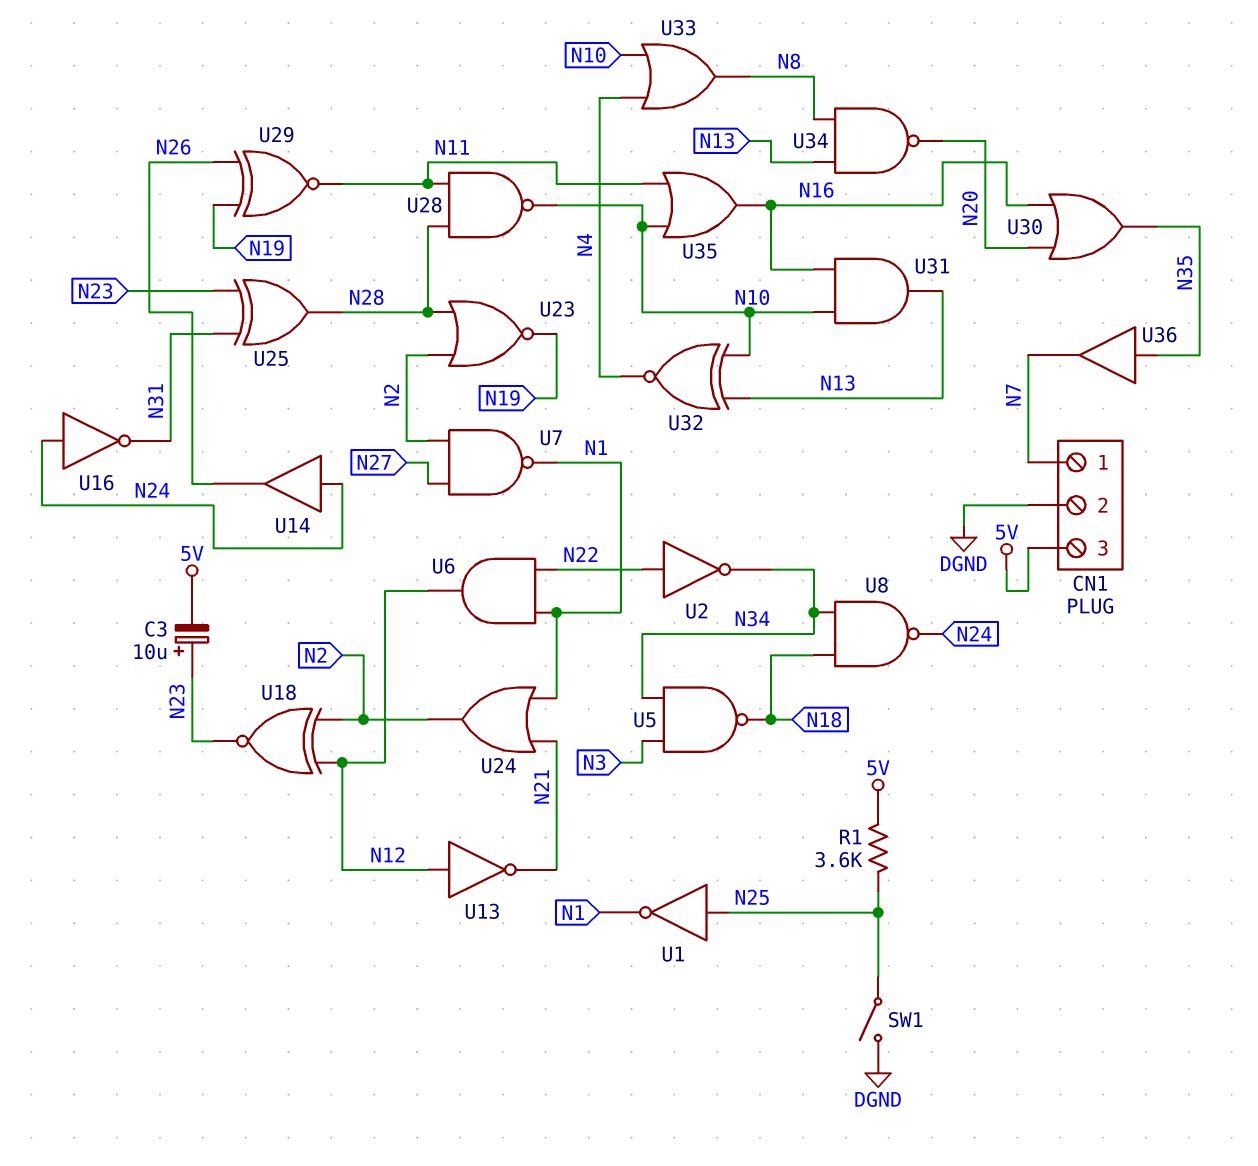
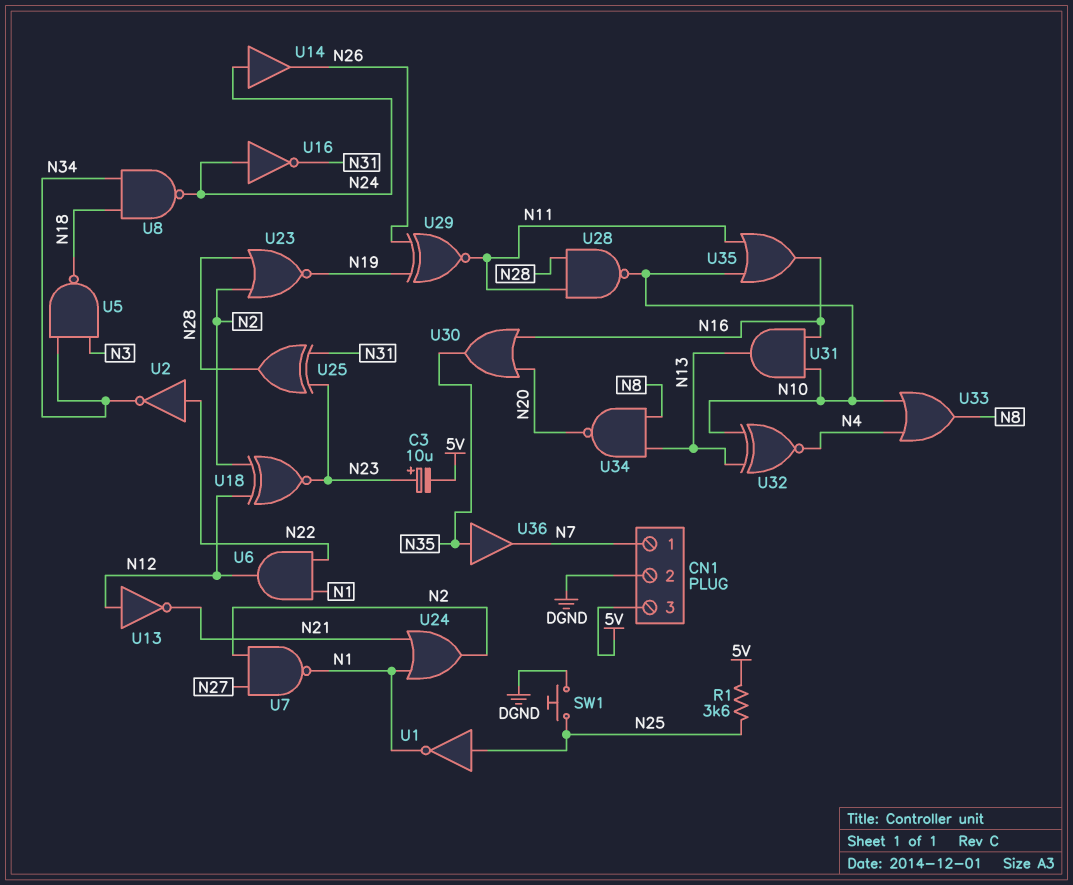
SW1: switch (DGND, N25) -> button (DGND, N25)

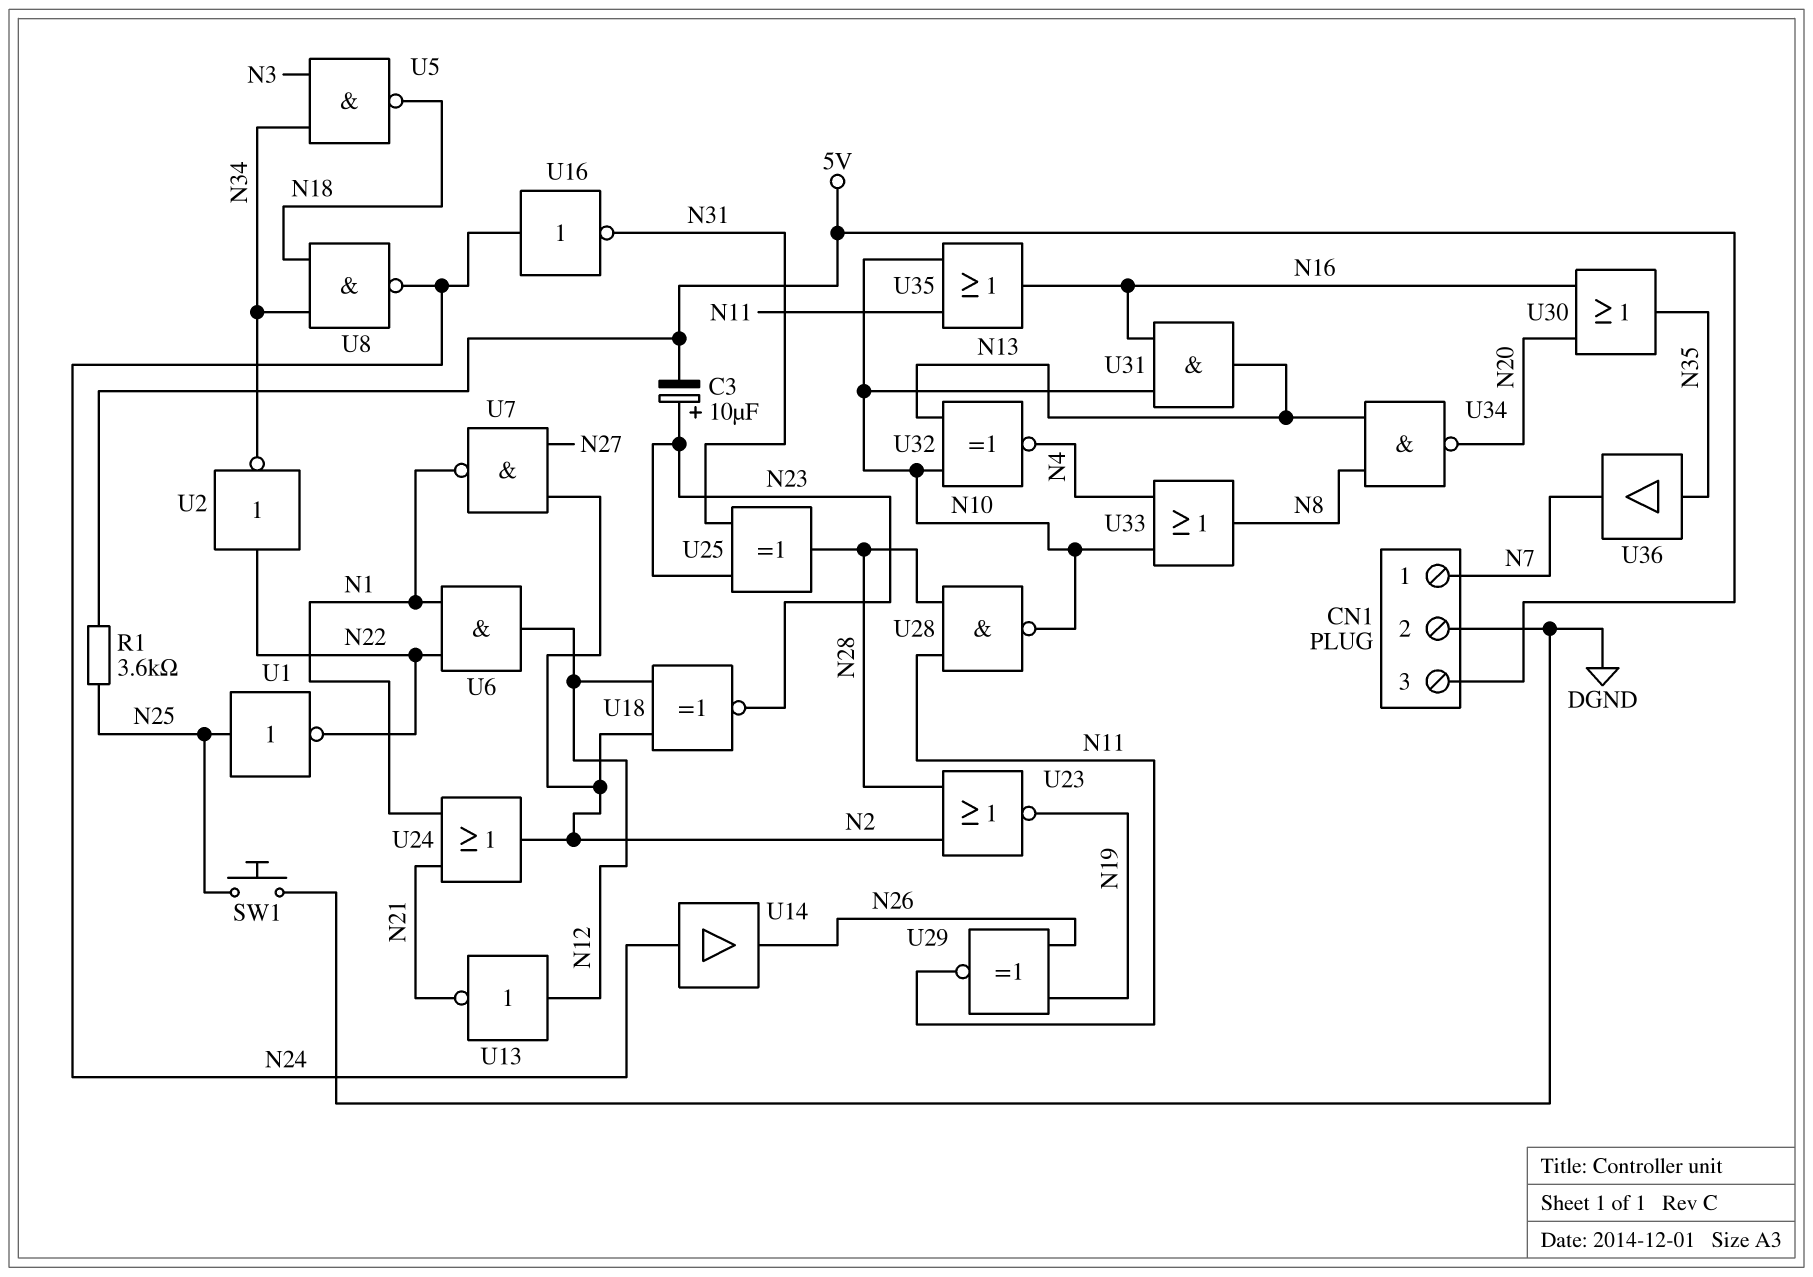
U1: NOT (in N25, out N1) -> NOT (in N25, out N22)

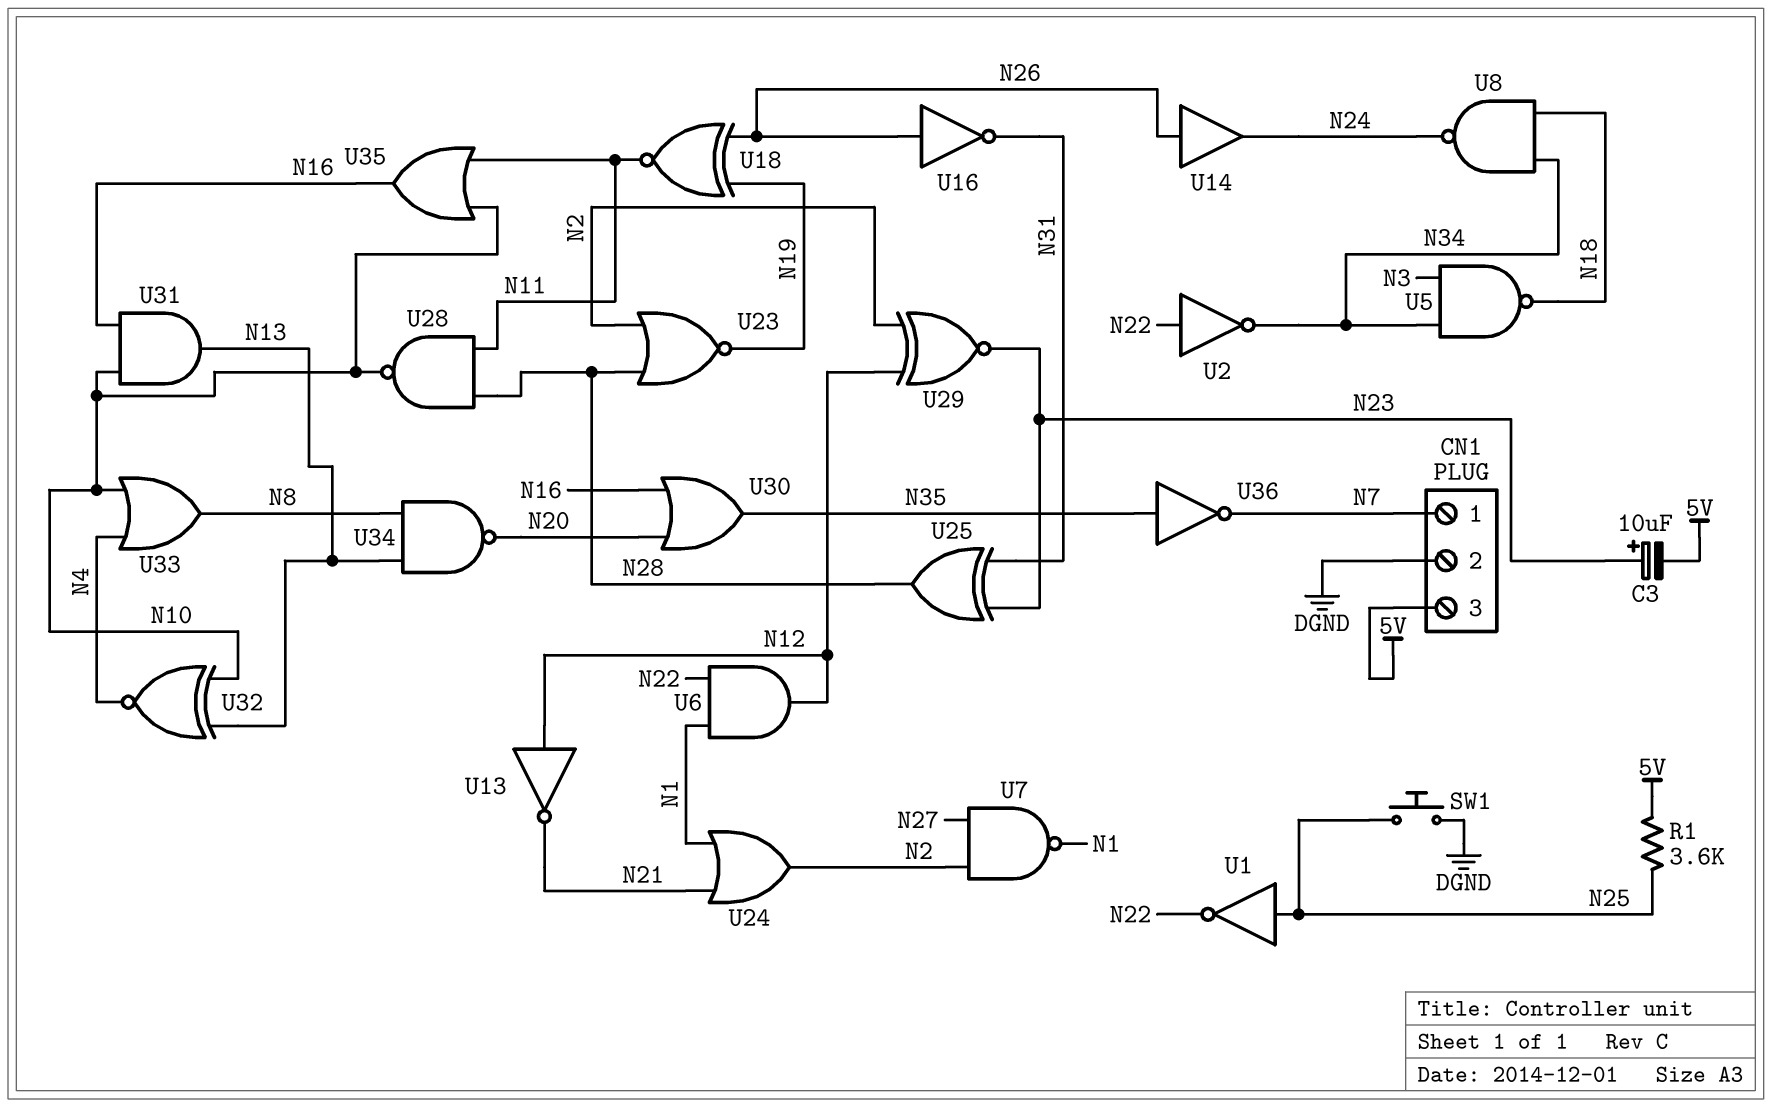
U14: buffer (in N24, out N26) -> buffer (in N26, out N24)
U16: NOT (in N24, out N31) -> NOT (in N26, out N31)
U18: XNOR (in N2, in N12, out N23) -> XNOR (in N19, in N26, out N11)
U29: XNOR (in N19, in N26, out N11) -> XNOR (in N2, in N12, out N23)
U36: buffer (in N35, out N7) -> NOT (in N35, out N7)

